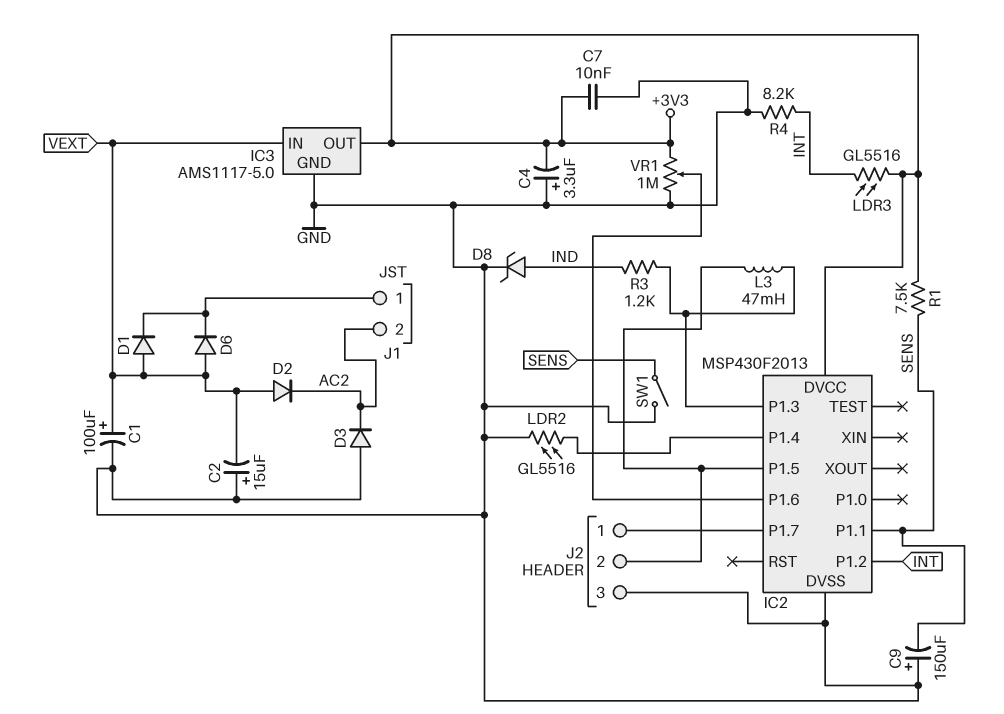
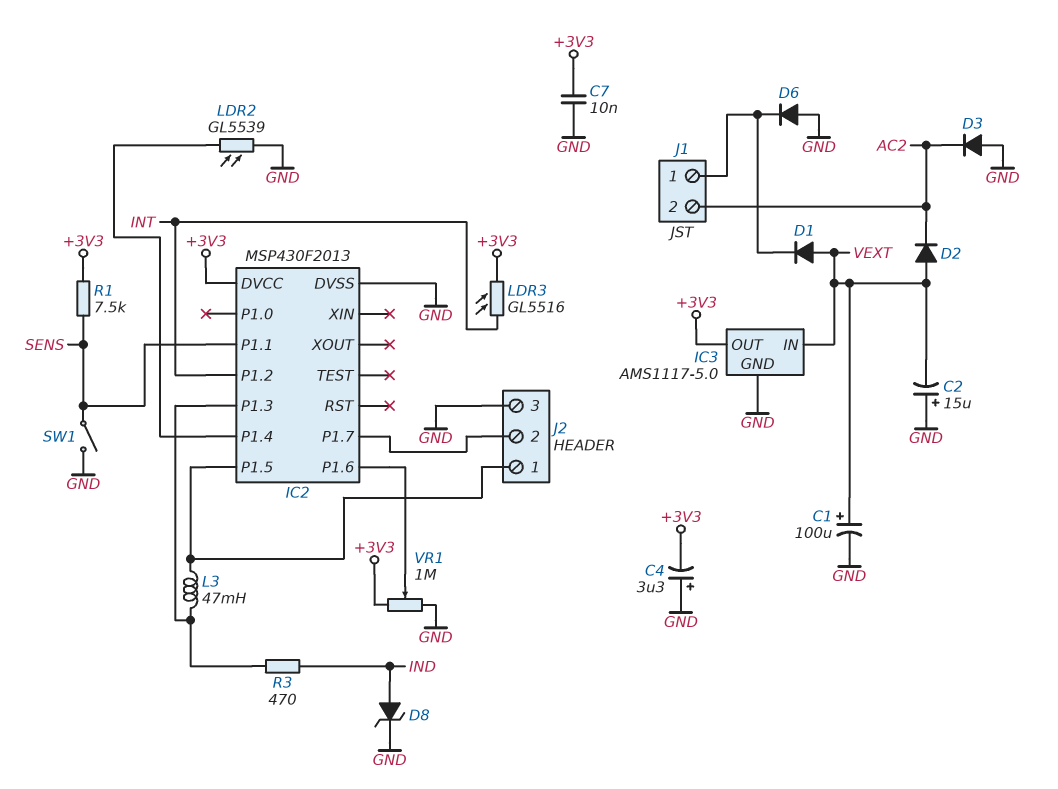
C9: 150uF (plus GND, minus SENS) -> none
D6: diode (A VEXT, K J1/1) -> diode (A GND, K J1/1)
J2 pin 1: IC2/P1.7 -> IC2/P1.5
J2 pin 2: IC2/P1.5 -> IC2/P1.7
LDR2: GL5516 (GND, IC2/P1.4) -> GL5539 (GND, IC2/P1.4)
R3: 1.2k (IC2/P1.3, IND) -> 470 (IC2/P1.3, IND)
R4: 8.2k (GND, INT) -> none

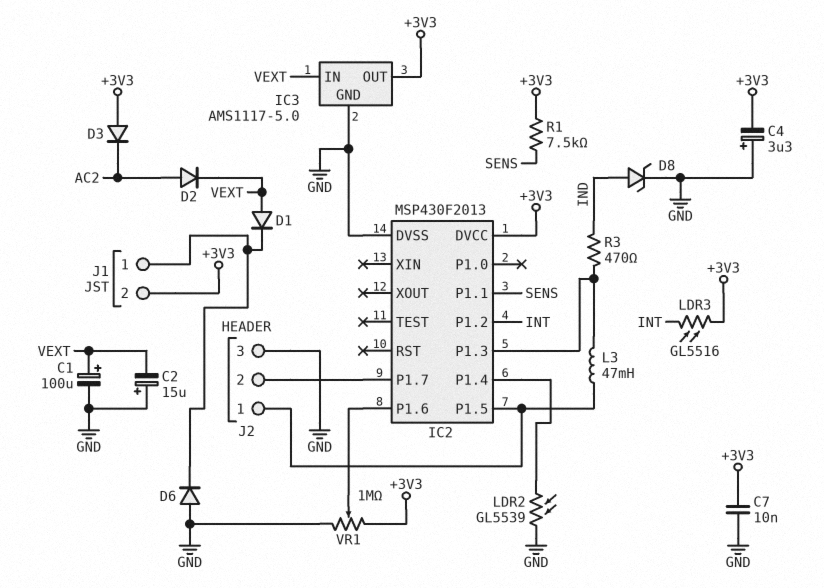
D2: diode (A VEXT, K AC2) -> diode (A AC2, K VEXT)
D3: diode (A GND, K AC2) -> diode (A +3V3, K AC2)
J1 pin 2: AC2 -> +3V3
SW1: switch (GND, SENS) -> none

